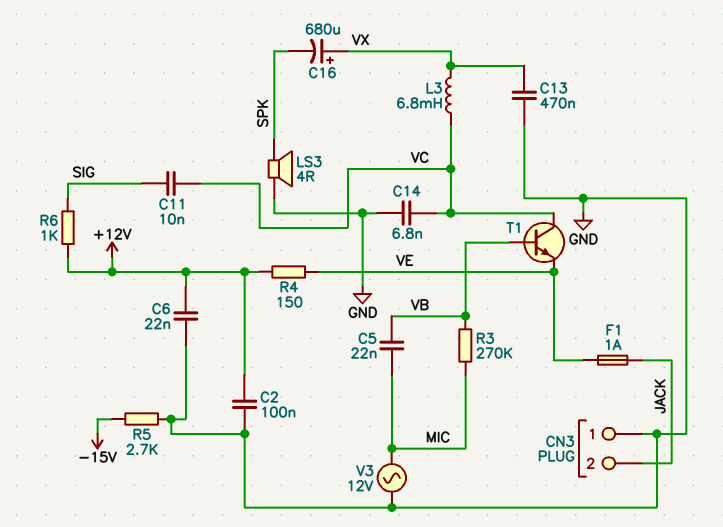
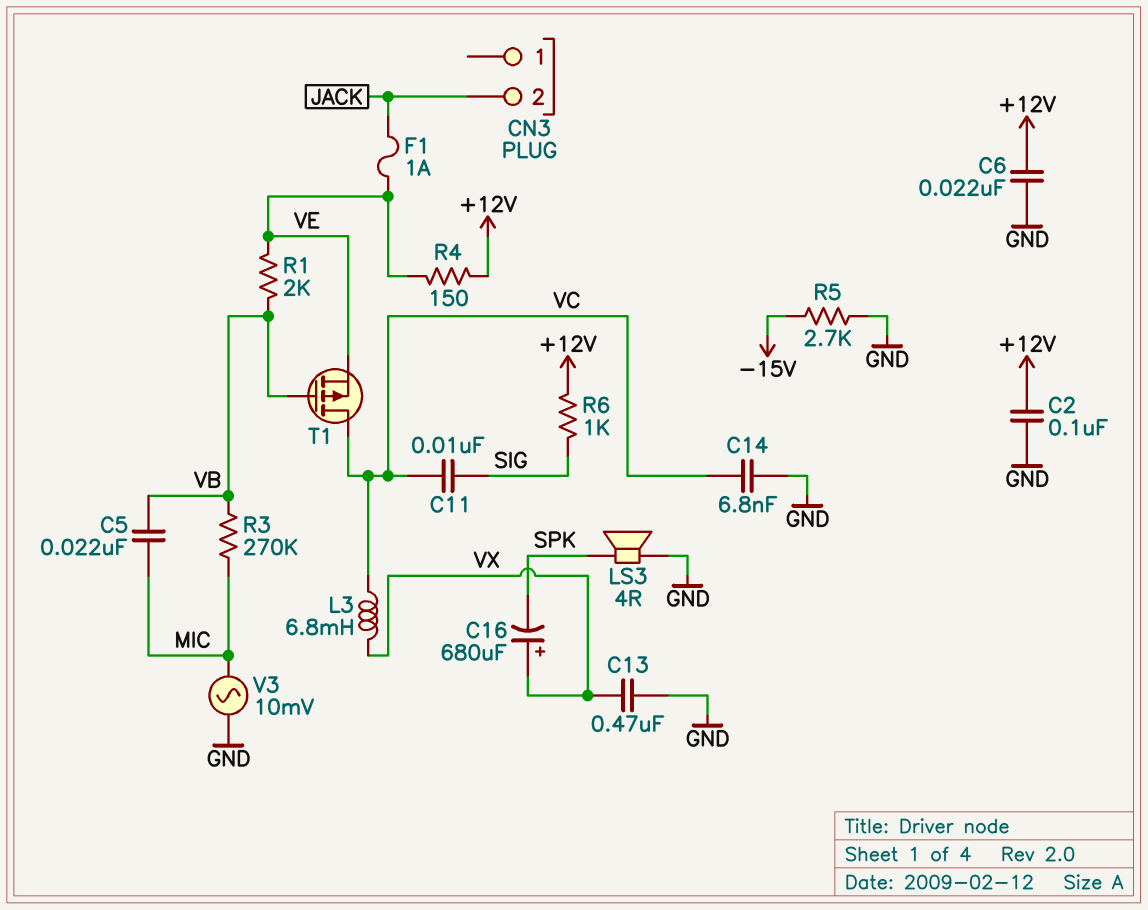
CN3 pin 1: GND -> none
R1: none -> 2k (VB, VE)
T1: NPN (B VB, C VC, E VE) -> PMOS (G VB, D VC, S VE)
V3: AC 12V (GND, MIC) -> AC 10mV (GND, MIC)

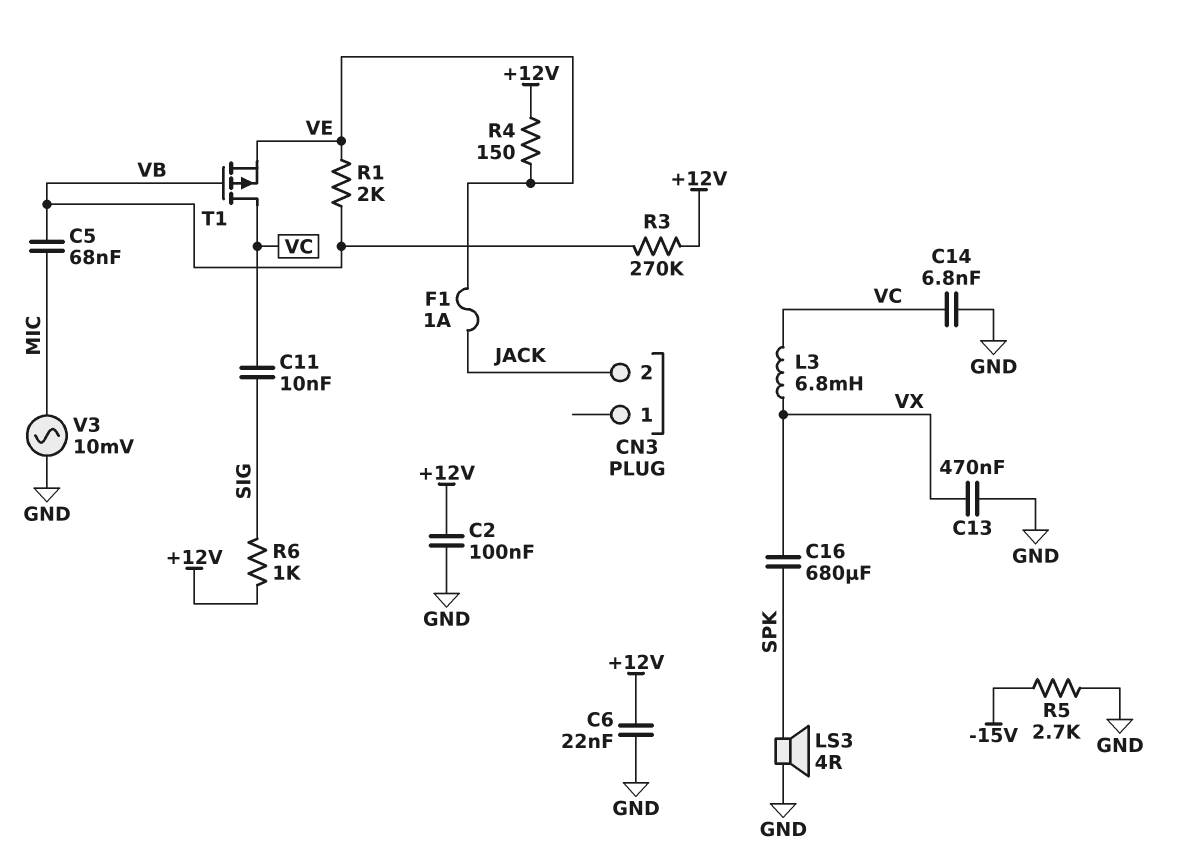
C5: 22nF (MIC, VB) -> 68nF (MIC, VB)
C16: 680uF (plus VX, minus SPK) -> 680uF (SPK, VX)
R3: 270k (MIC, VB) -> 270k (+12V, VB)

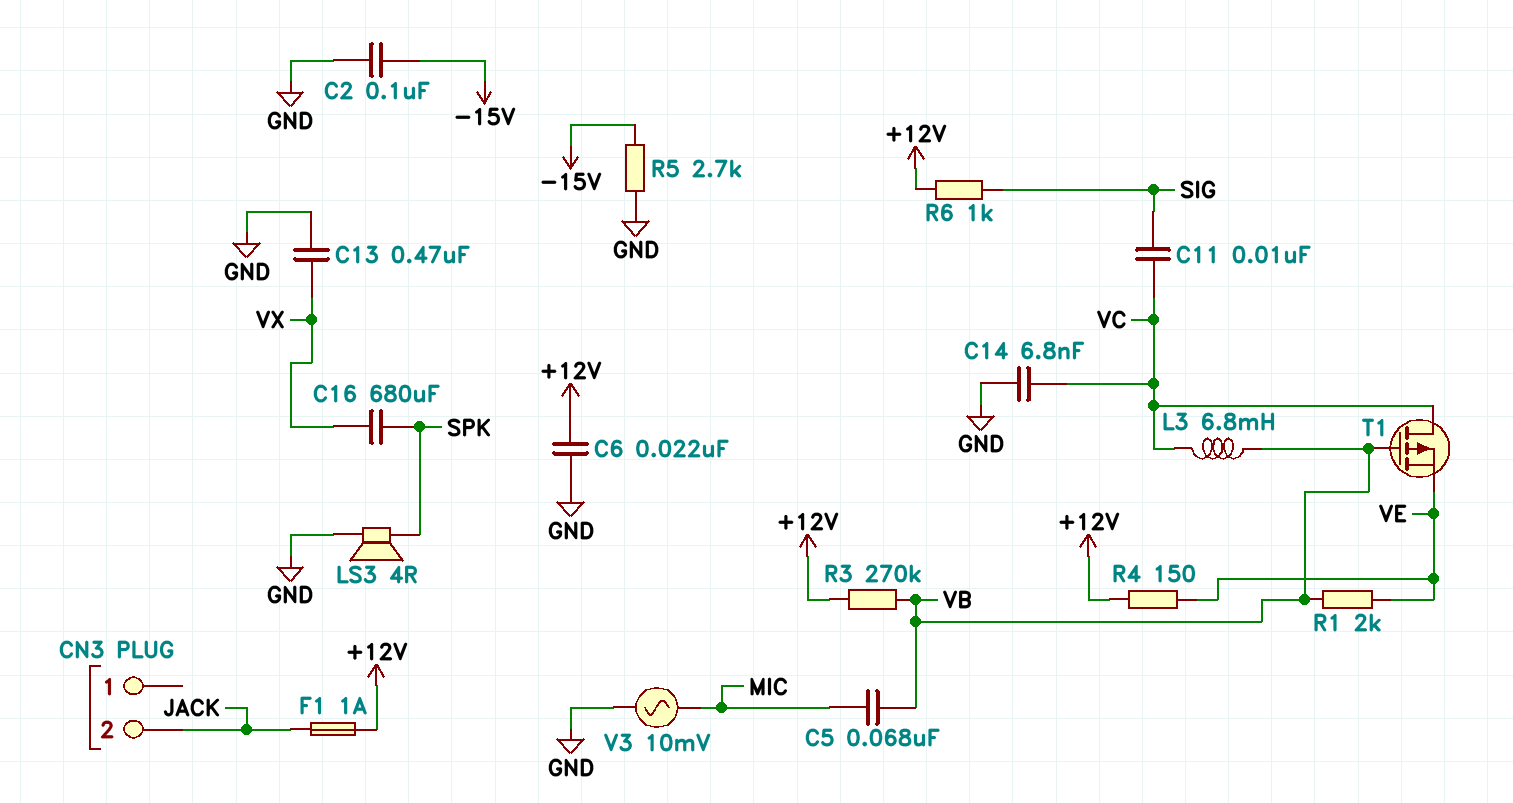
C2: 100nF (+12V, GND) -> 100nF (-15V, GND)
F1: 1A (JACK, VE) -> 1A (+12V, JACK)
L3: 6.8mH (VC, VX) -> 6.8mH (VB, VC)

